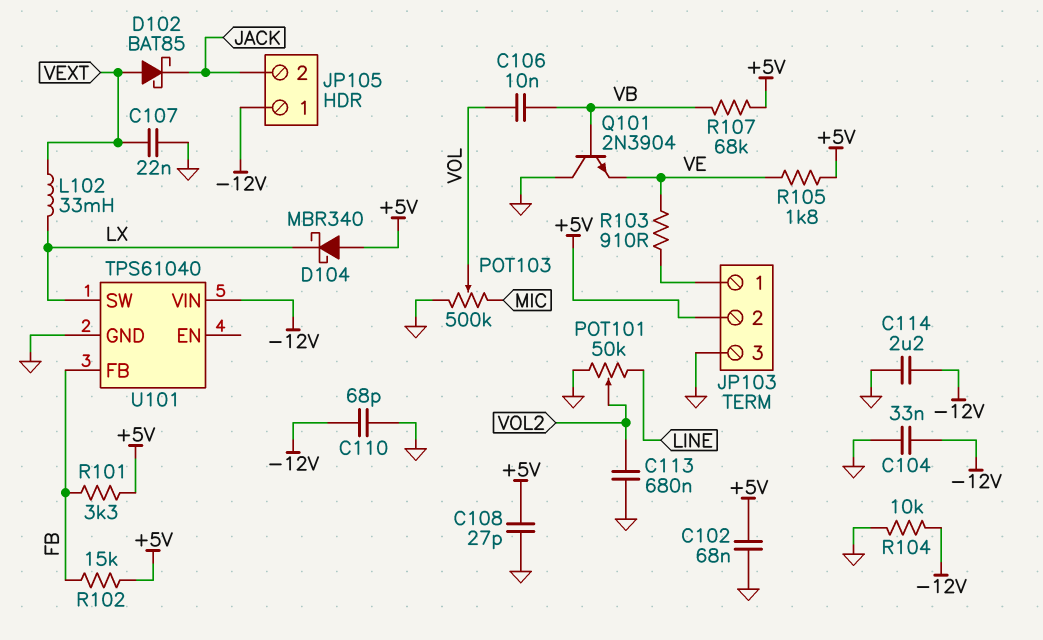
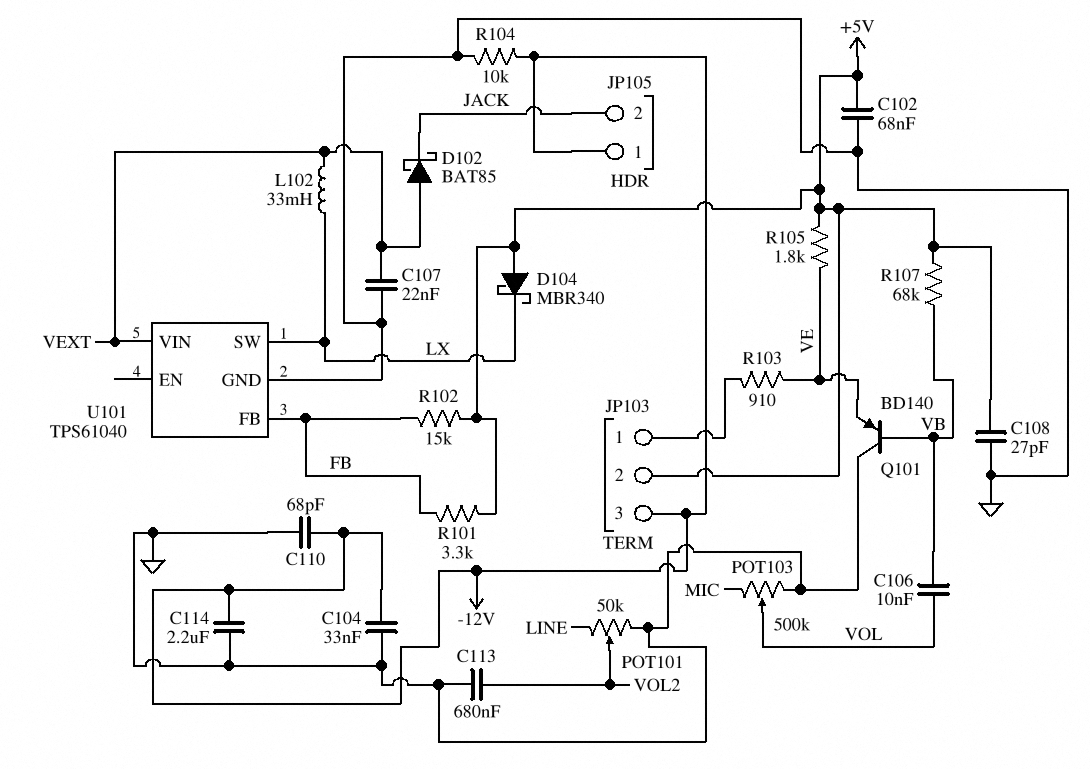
JP103 pin 3: GND -> -12V
Q101: NPN 2N3904 (B VB, C GND, E VE) -> PNP BD140 (B VB, C GND, E VE)
U101 pin VIN: -12V -> VEXT

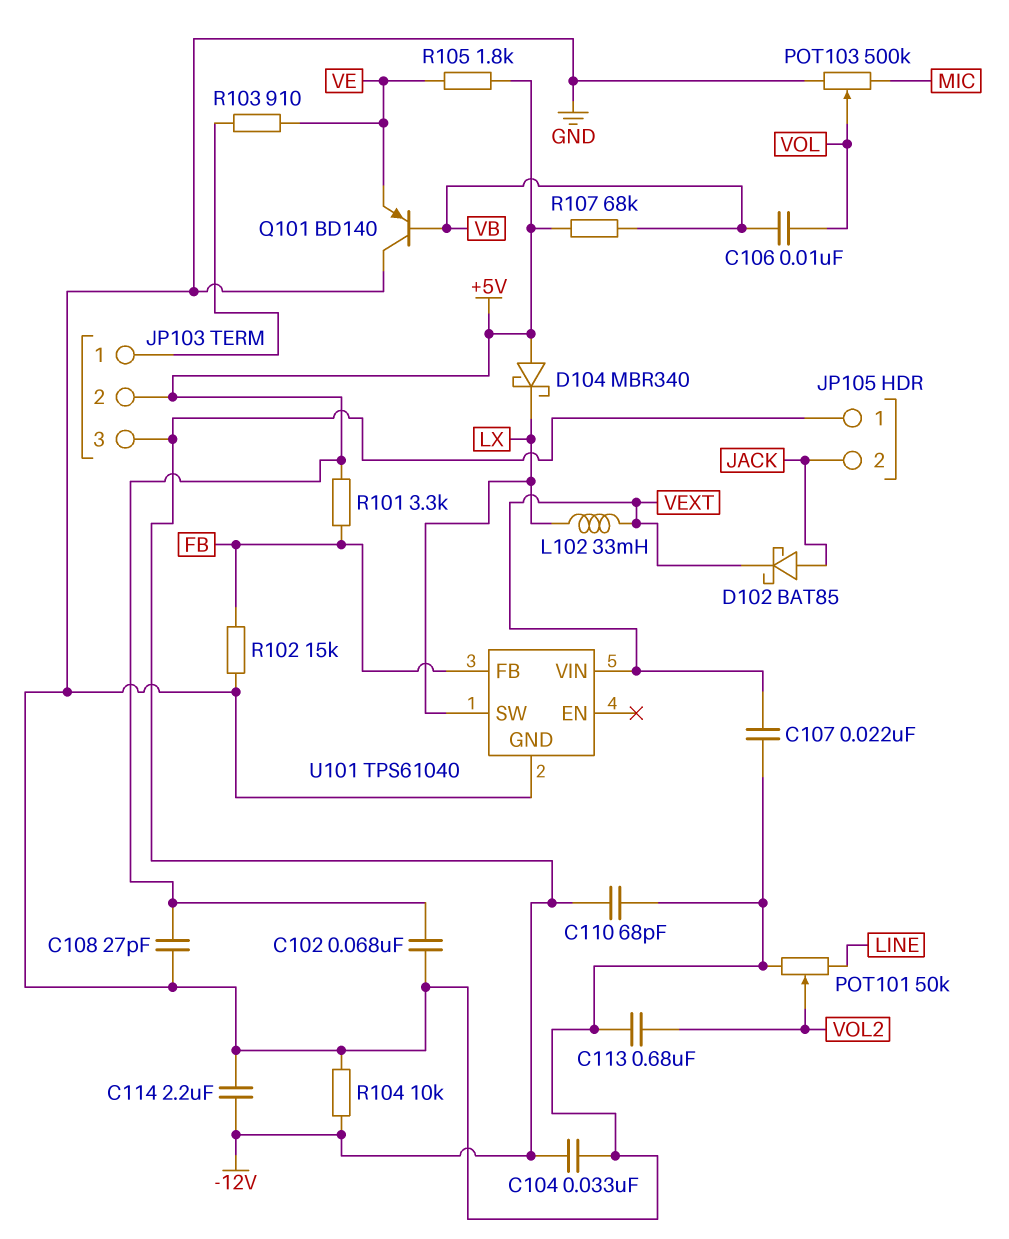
D102: schottky BAT85 (A VEXT, K JACK) -> schottky BAT85 (A JACK, K VEXT)
R102: 15k (+5V, FB) -> 15k (FB, GND)

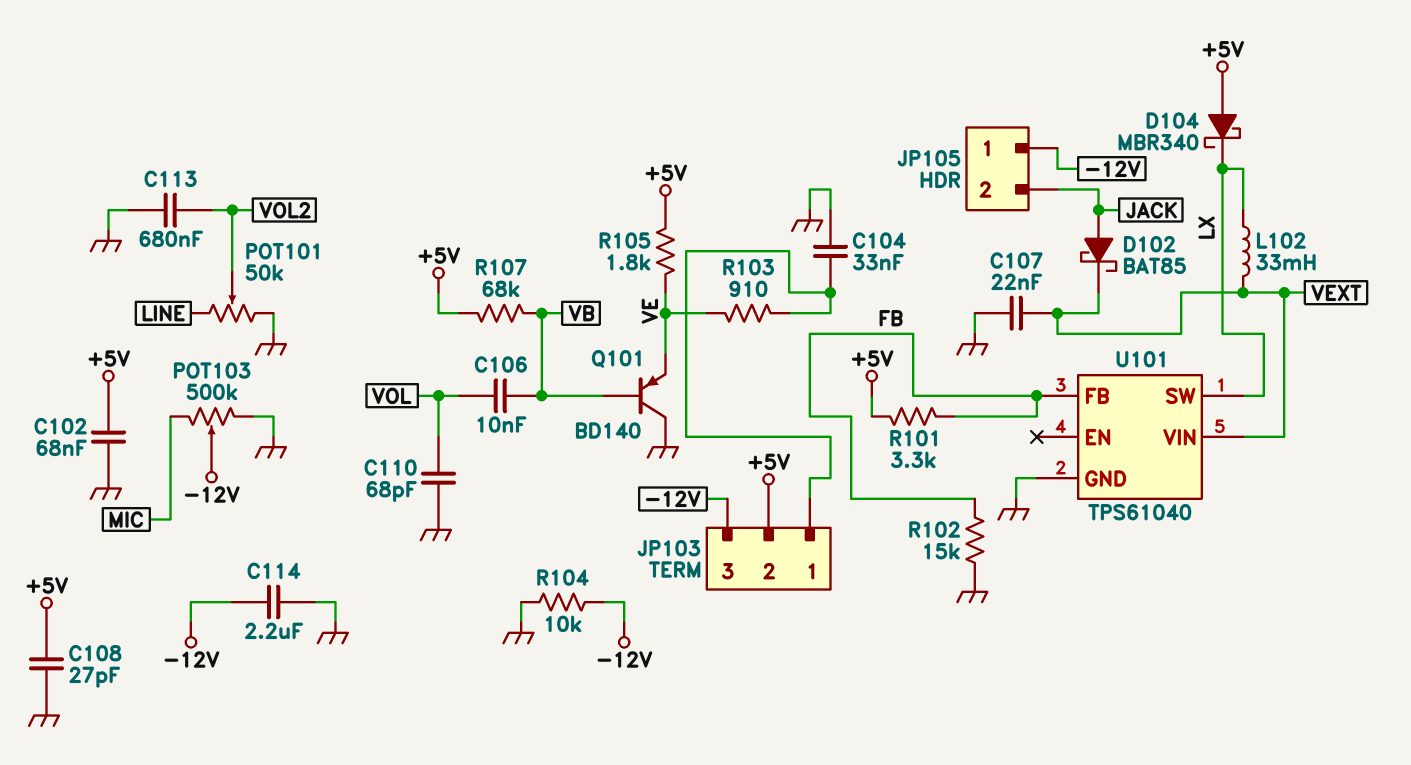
C104: 33nF (-12V, GND) -> 33nF (GND, JP103/1)
C110: 68pF (-12V, GND) -> 68pF (GND, VOL)
POT103: 500k (GND, MIC, wiper VOL) -> 500k (GND, MIC, wiper -12V)

